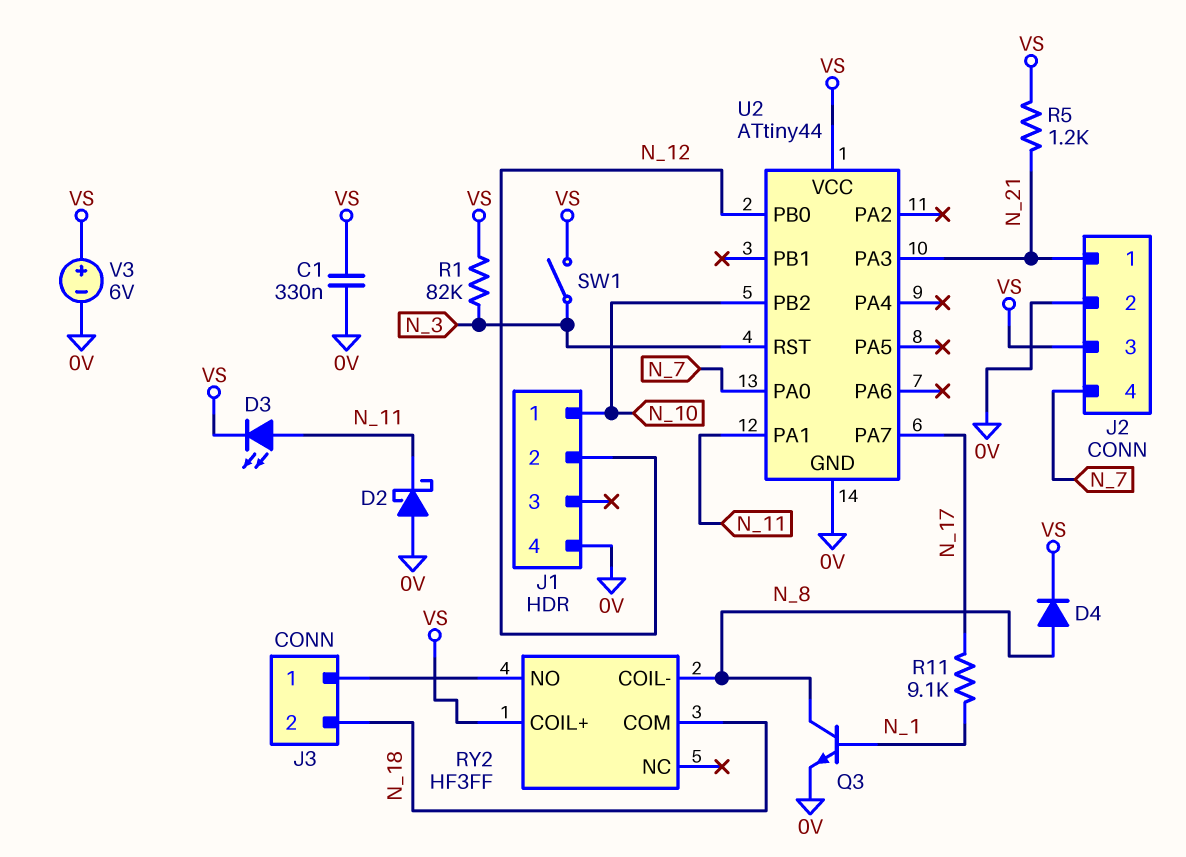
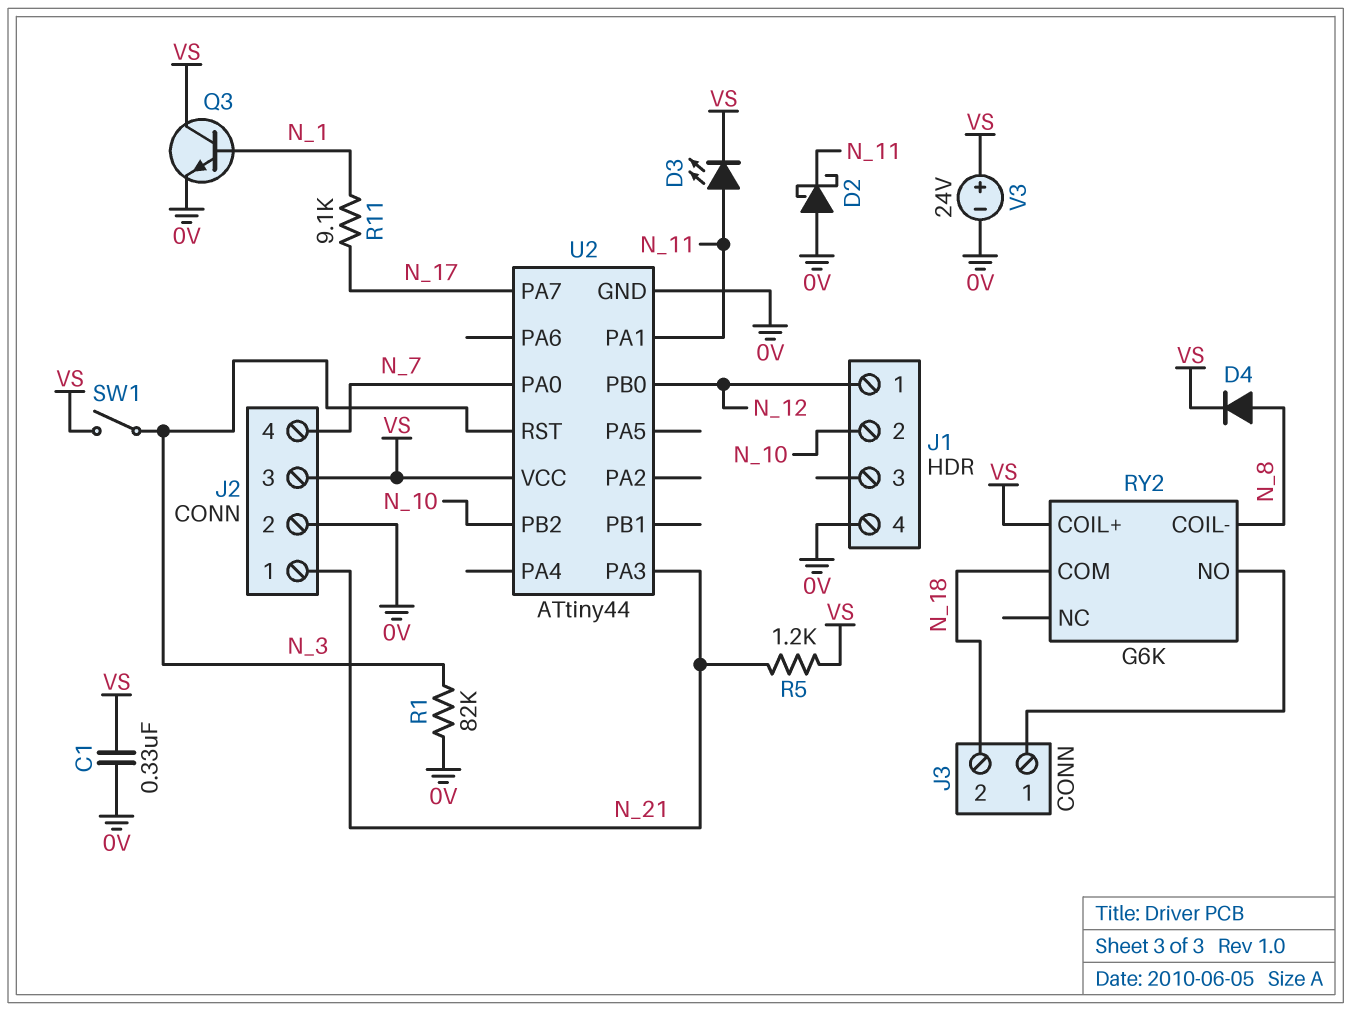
J1 pin 1: N_10 -> N_12
J1 pin 2: N_12 -> N_10
Q3: NPN (B N_1, C N_8, E 0V) -> NPN (B N_1, C VS, E 0V)
R1: 82k (N_3, VS) -> 82k (0V, N_3)
RY2: HF3FF -> G6K
V3: 6V (plus VS, minus 0V) -> 24V (plus VS, minus 0V)

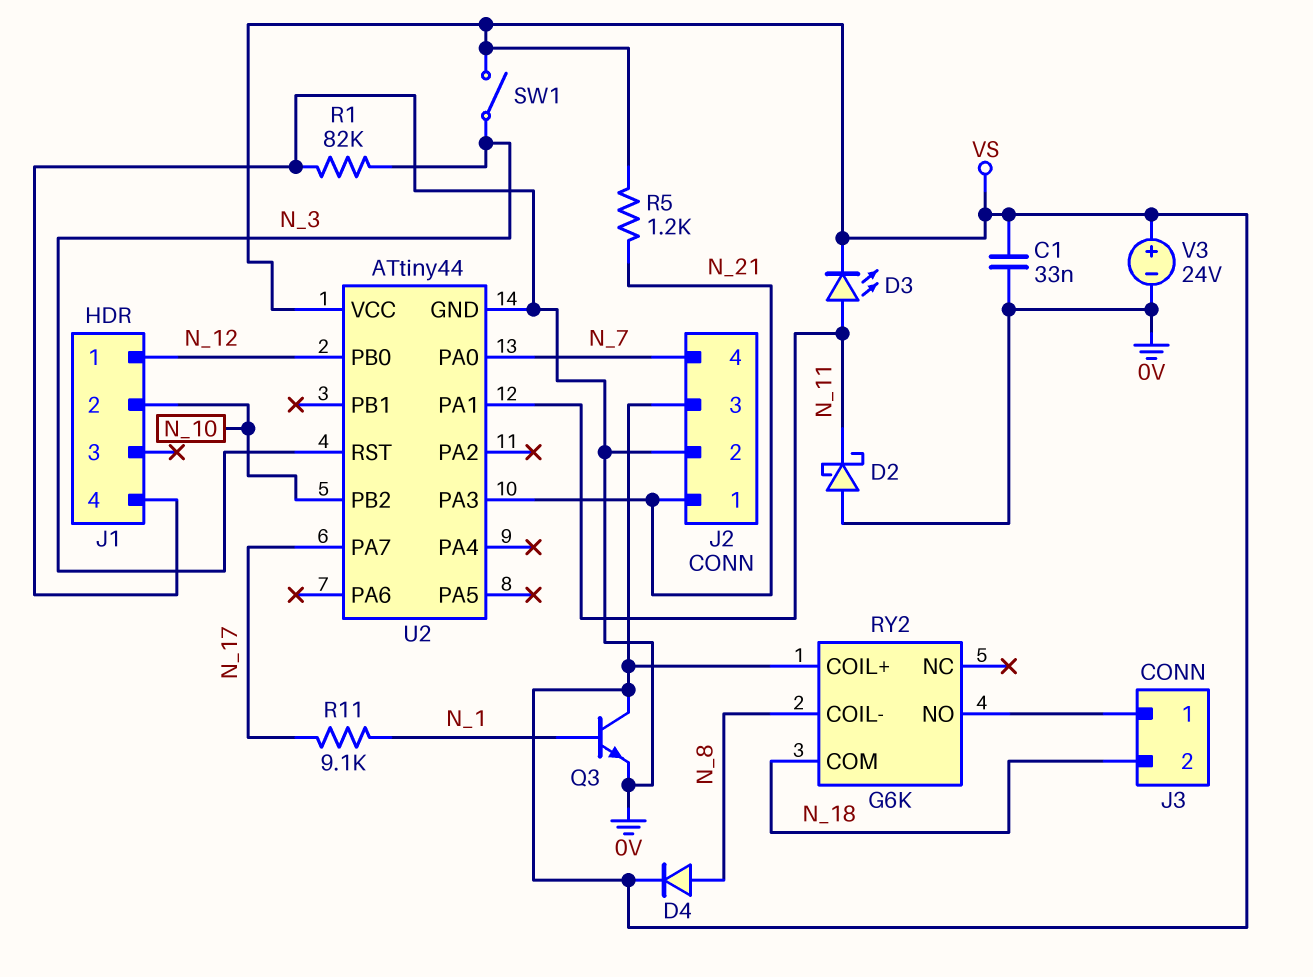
C1: 330nF (0V, VS) -> 33nF (0V, VS)

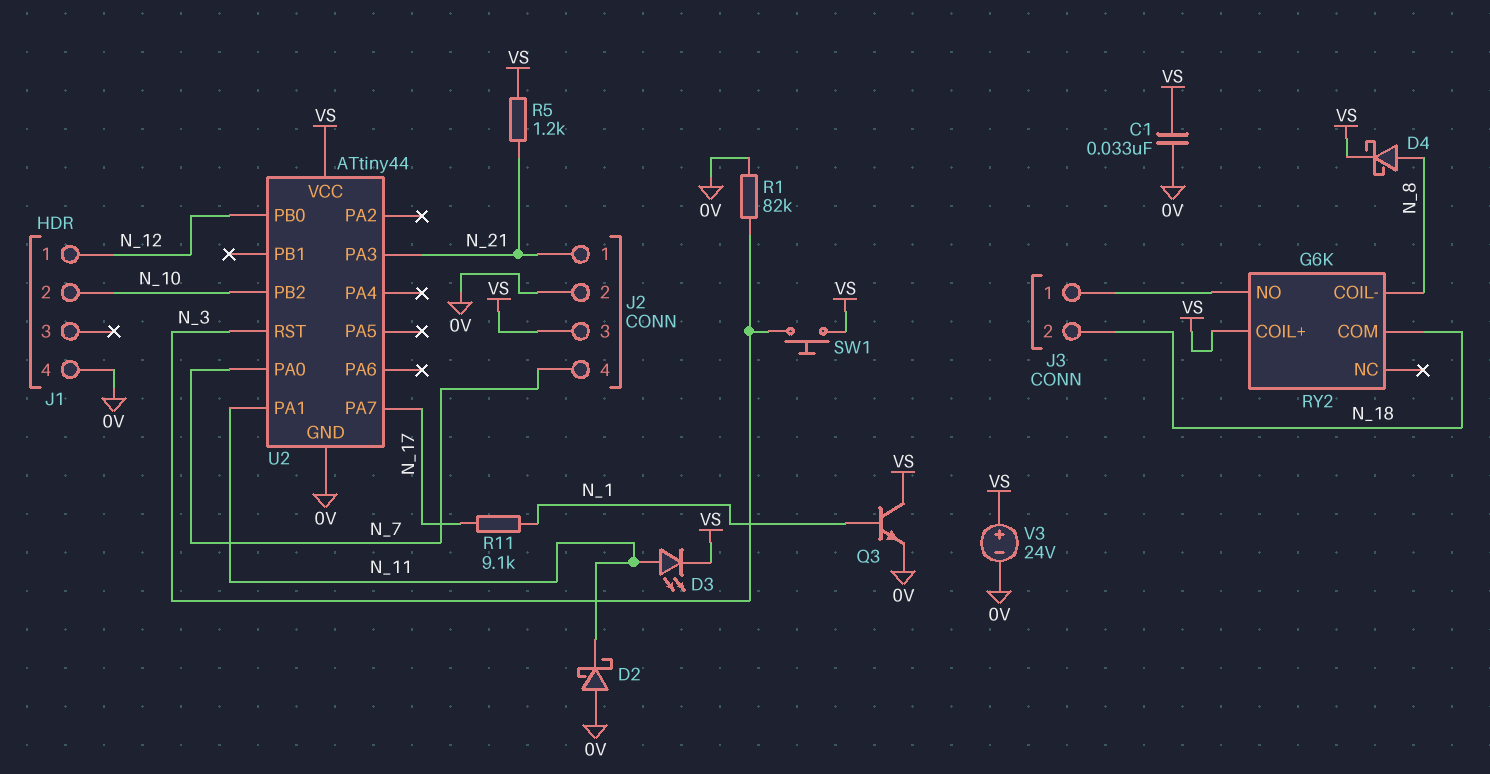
D4: diode (A N_8, K VS) -> schottky (A N_8, K VS)
SW1: switch (N_3, VS) -> button (N_3, VS)

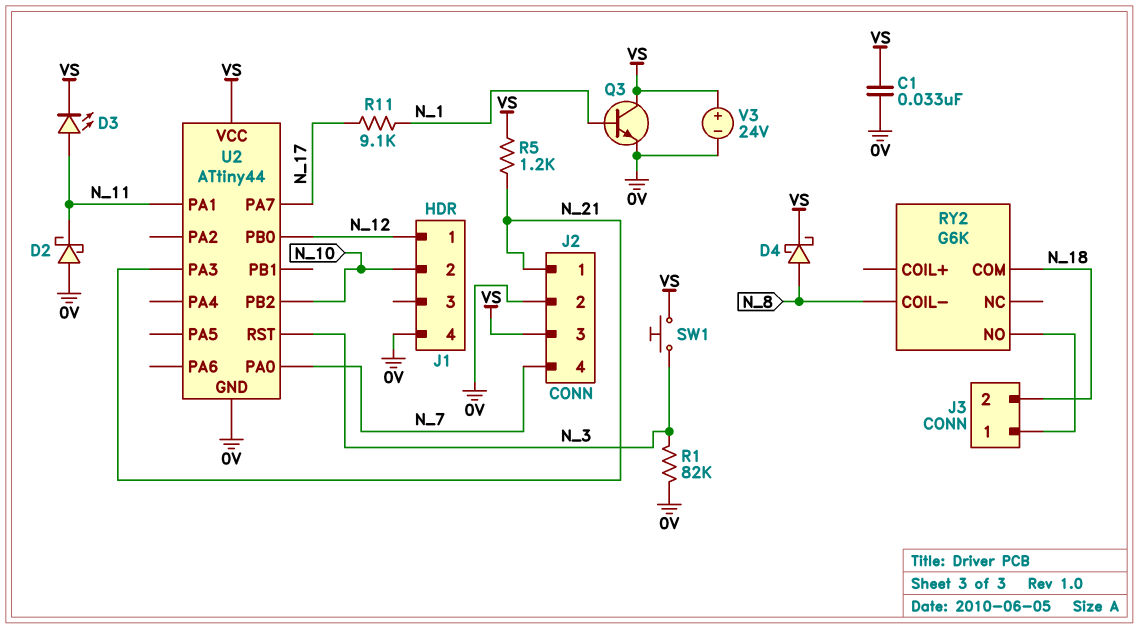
RY2 pin COIL+: VS -> none

